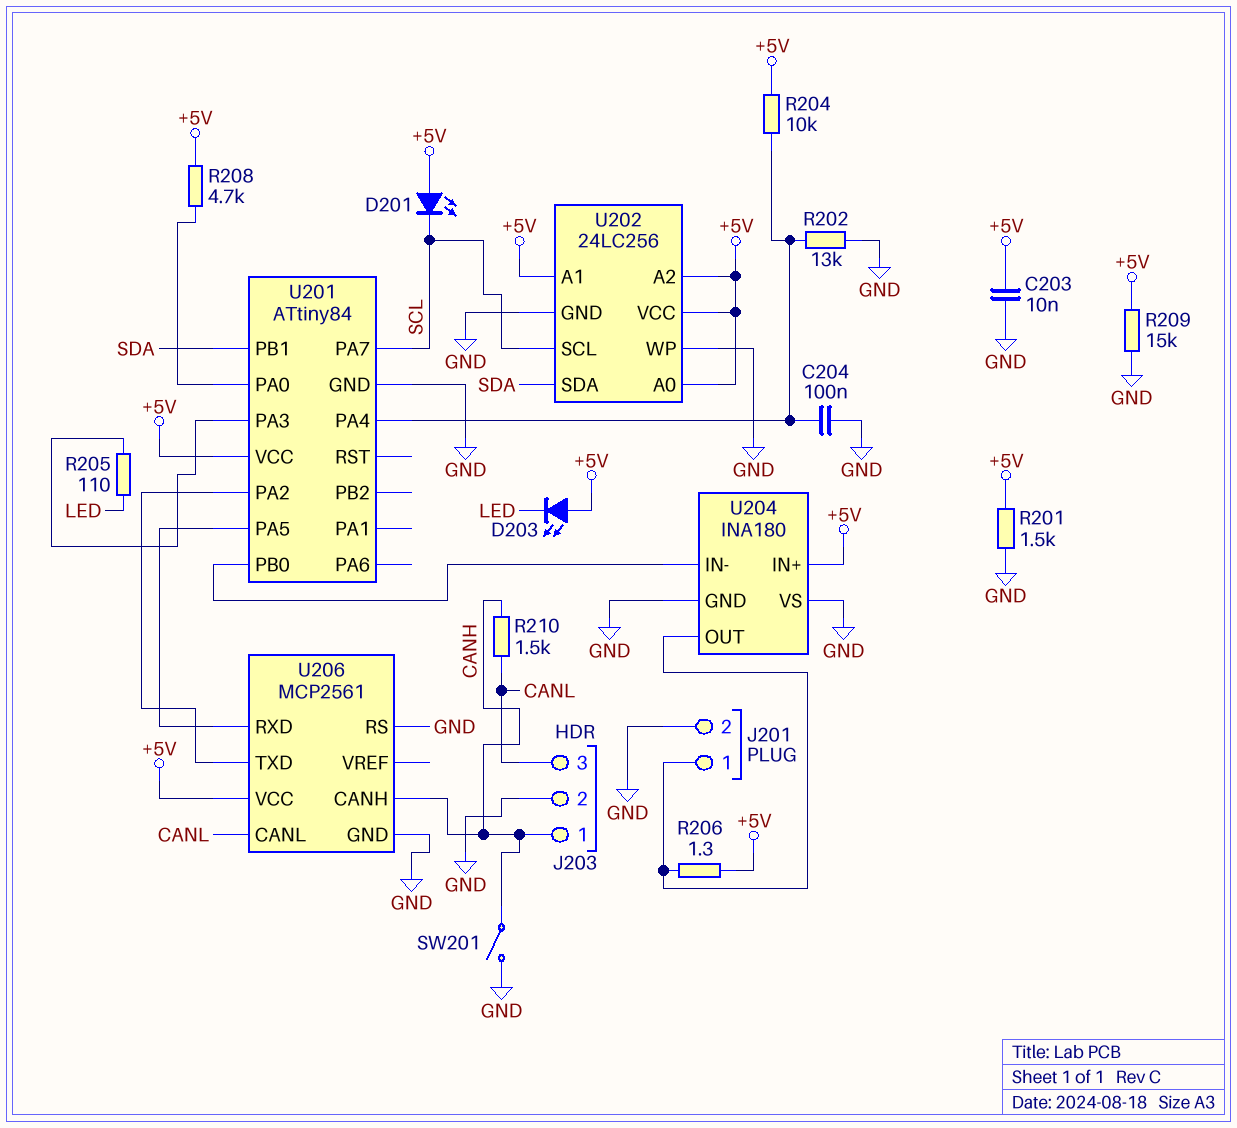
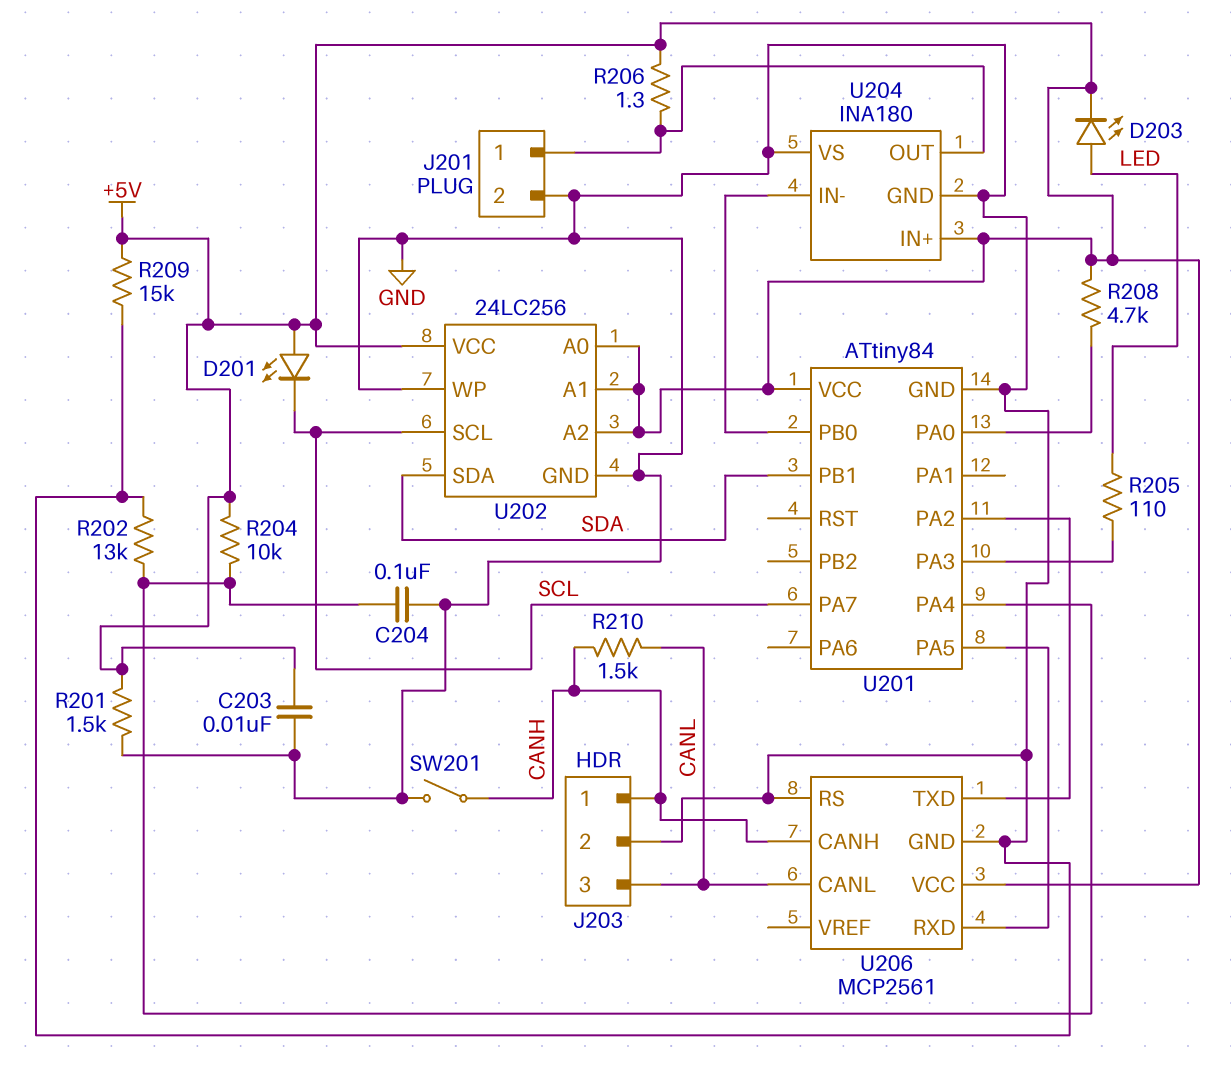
D203: LED (A +5V, K LED) -> LED (A LED, K +5V)

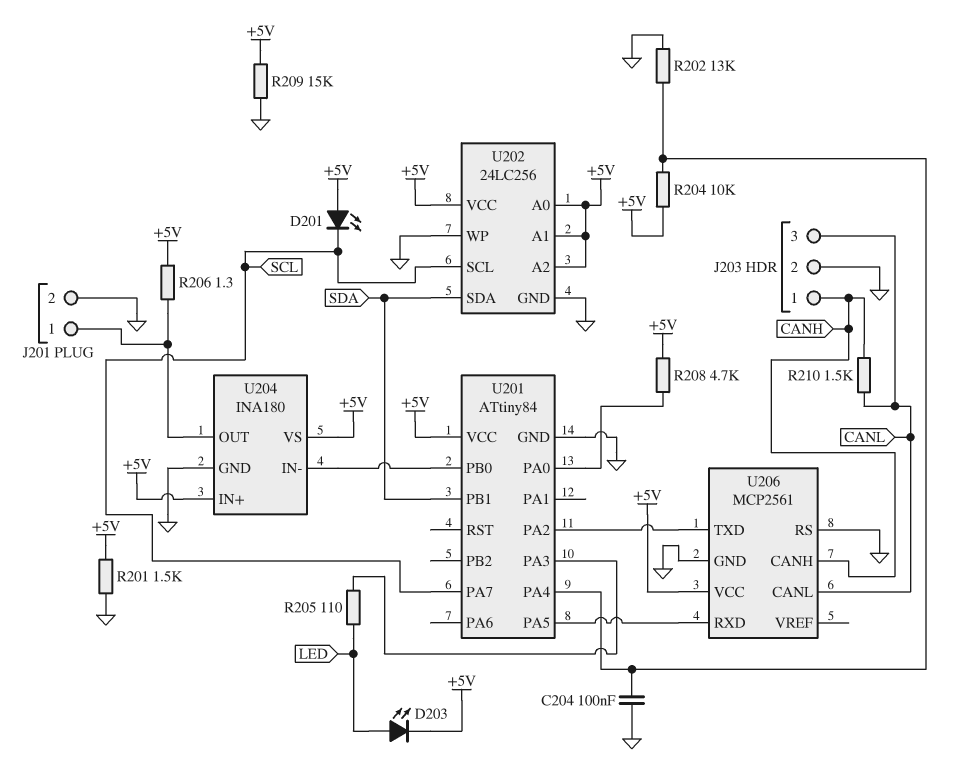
C203: 10nF (+5V, GND) -> none
SW201: switch (CANH, GND) -> none
U204 pin VS: GND -> +5V

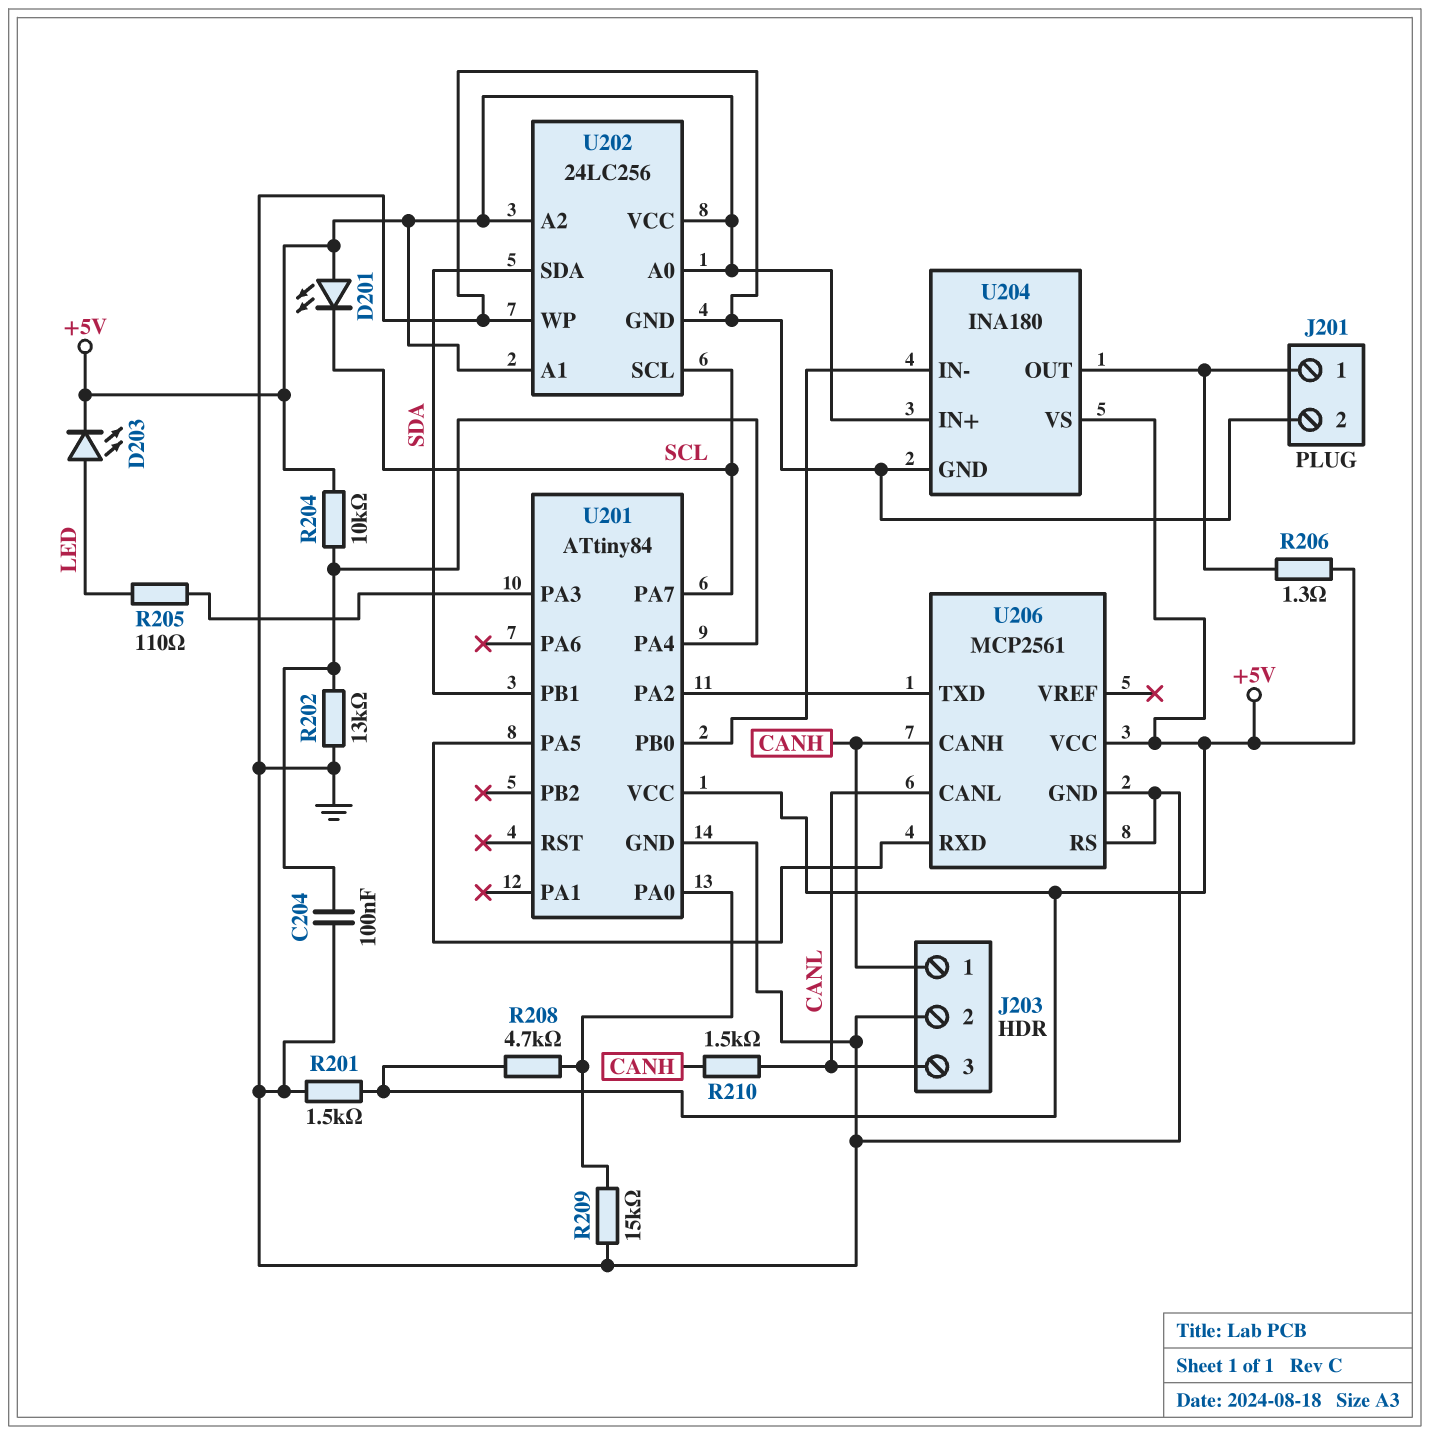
R209: 15k (+5V, GND) -> 15k (GND, U201/PA0)

